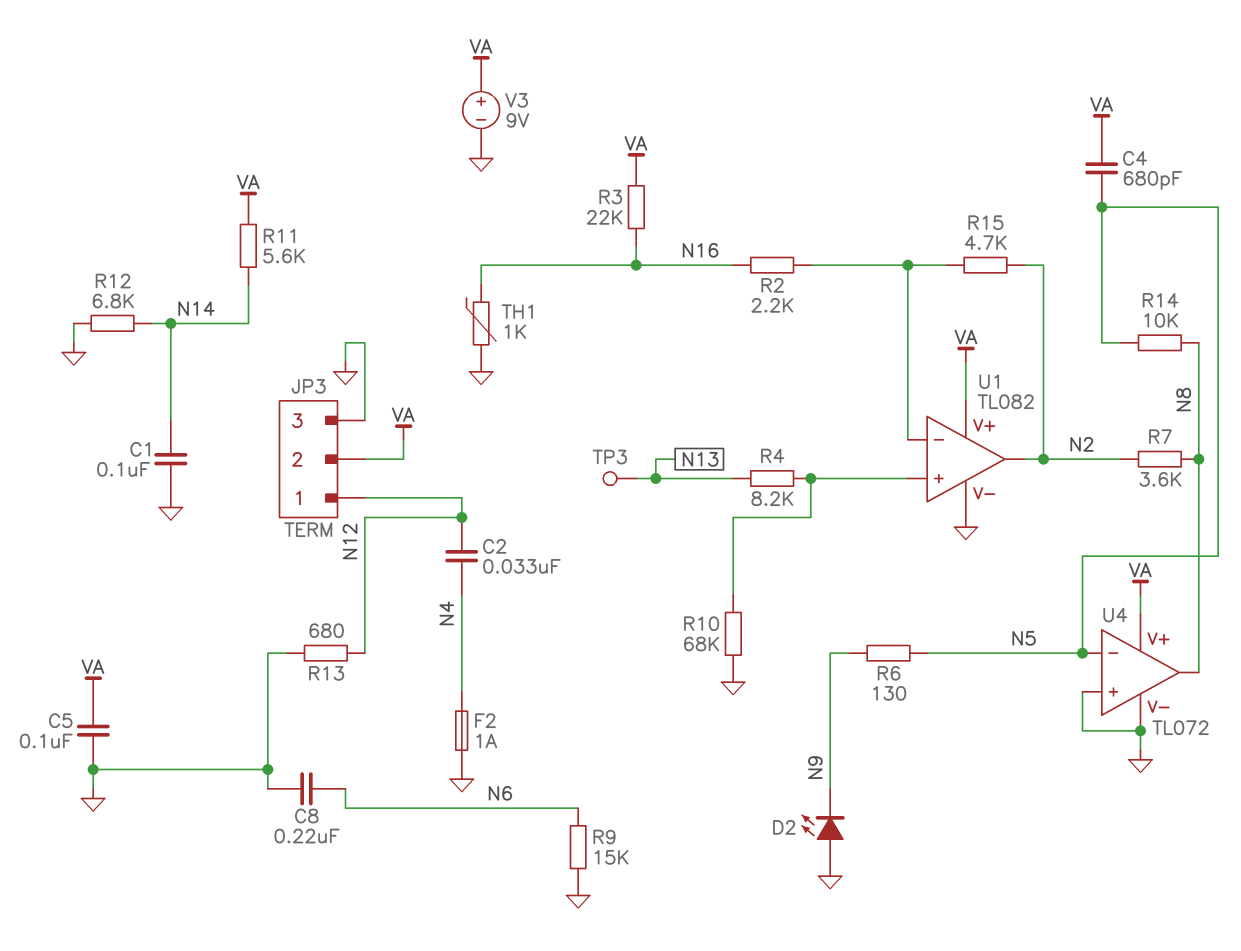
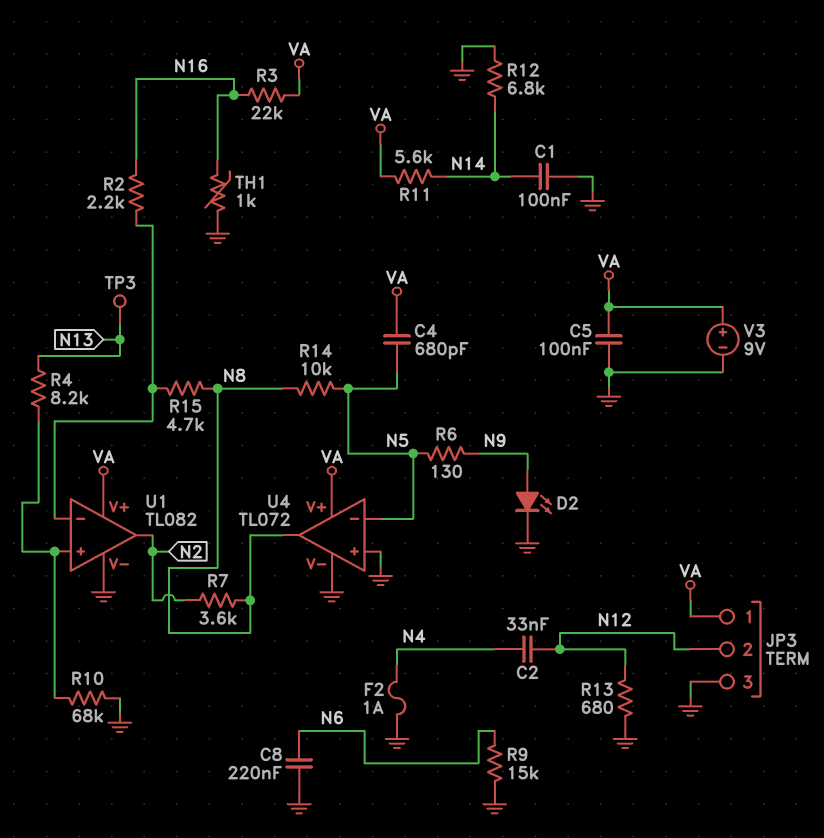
D2: LED (A GND, K N9) -> LED (A N9, K GND)
JP3 pin 1: N12 -> VA
JP3 pin 2: VA -> N12
R15: 4.7k (N2, U1/in-) -> 4.7k (N8, U1/in-)

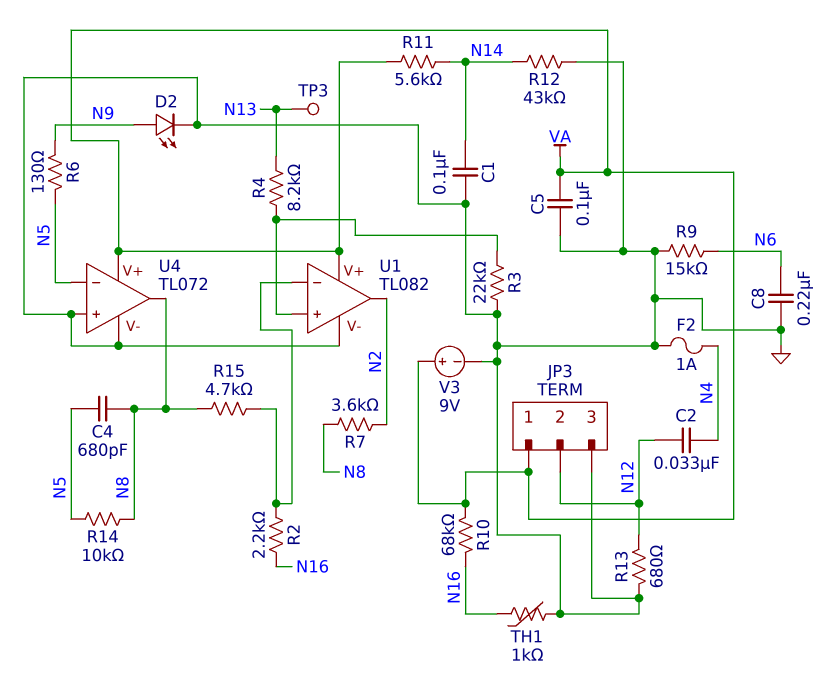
C4: 680pF (N5, VA) -> 680pF (N5, N8)
R3: 22k (N16, VA) -> 22k (GND, U1/in+)
R10: 68k (GND, U1/in+) -> 68k (N16, VA)
R12: 6.8k (GND, N14) -> 43k (GND, N14)

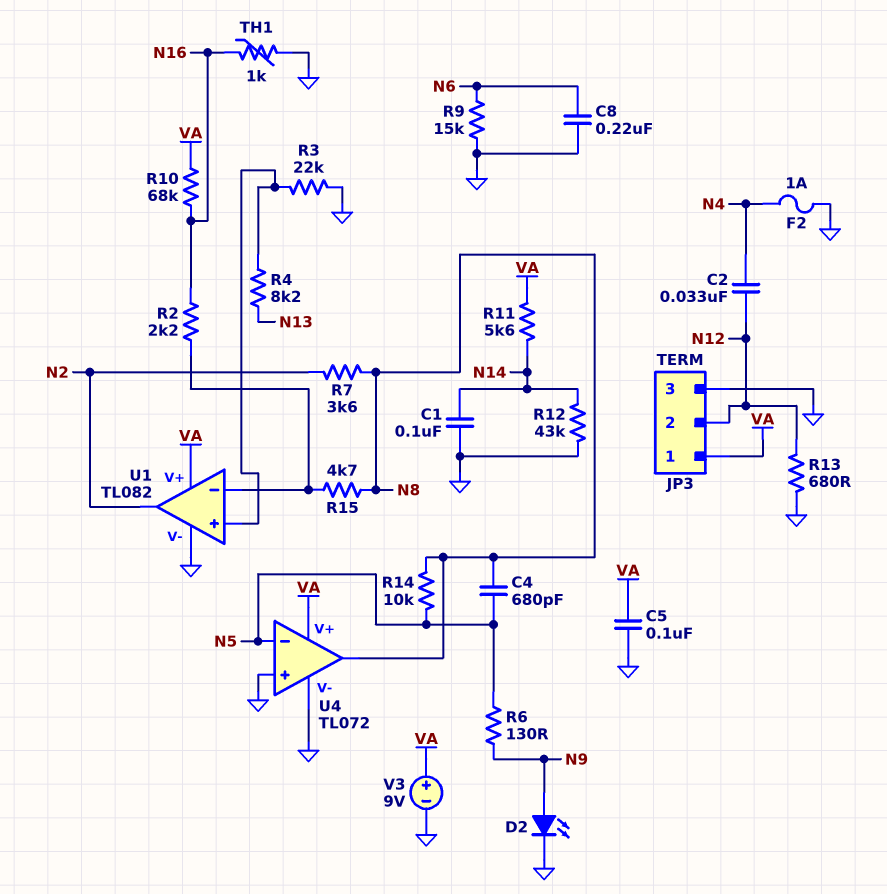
TP3: test point (N13) -> none

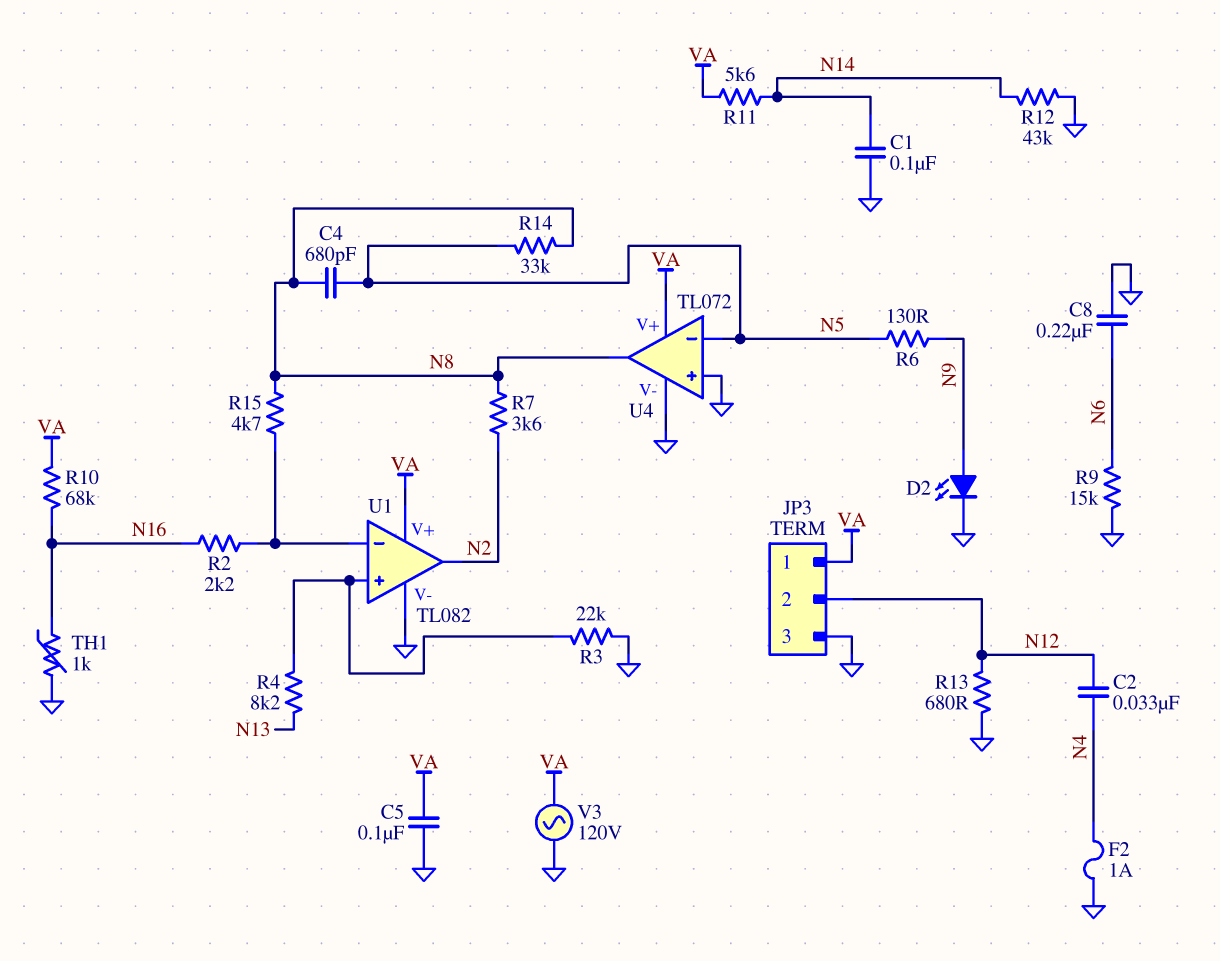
R14: 10k (N5, N8) -> 33k (N5, N8)
V3: 9V (plus VA, minus GND) -> AC 120V (GND, VA)

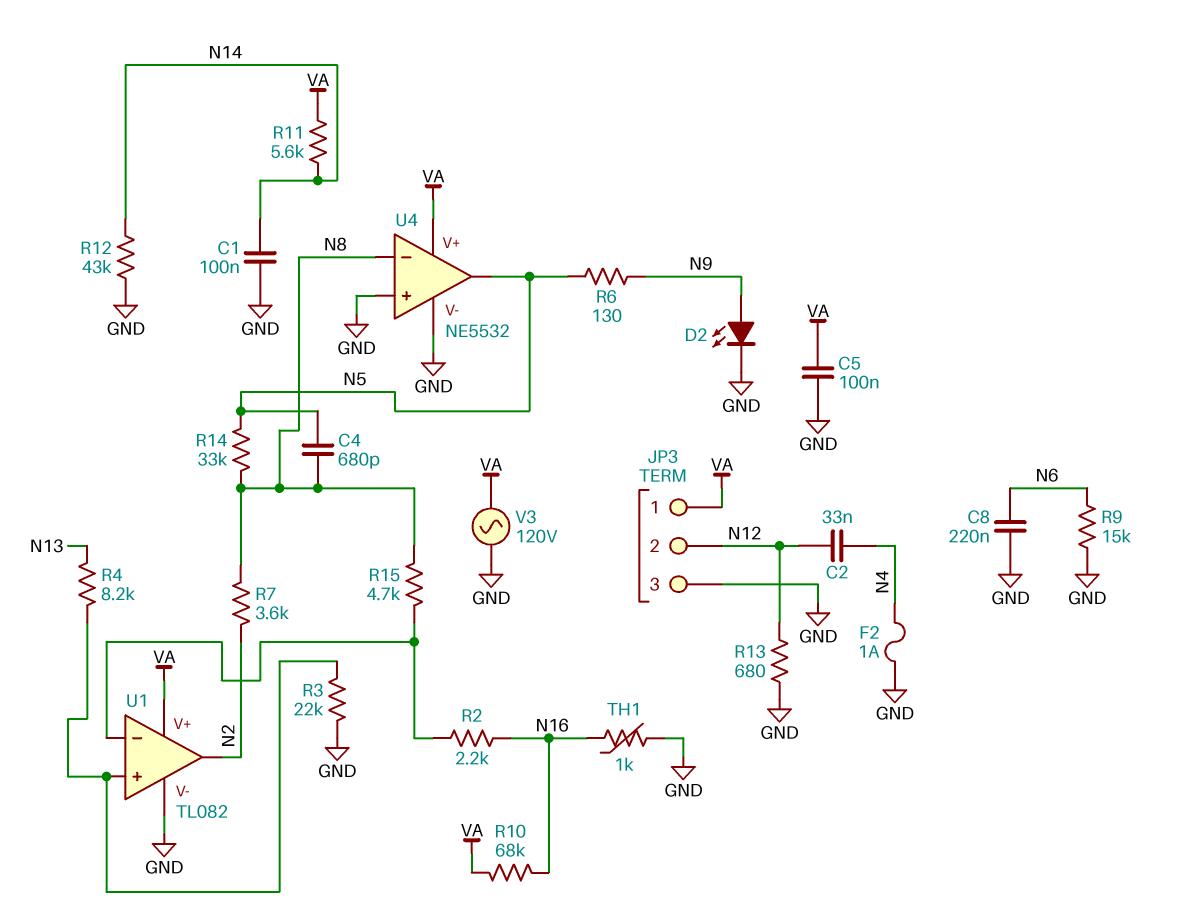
U4: TL072 -> NE5532
U4 pin in-: N5 -> N8
U4 pin out: N8 -> N5

